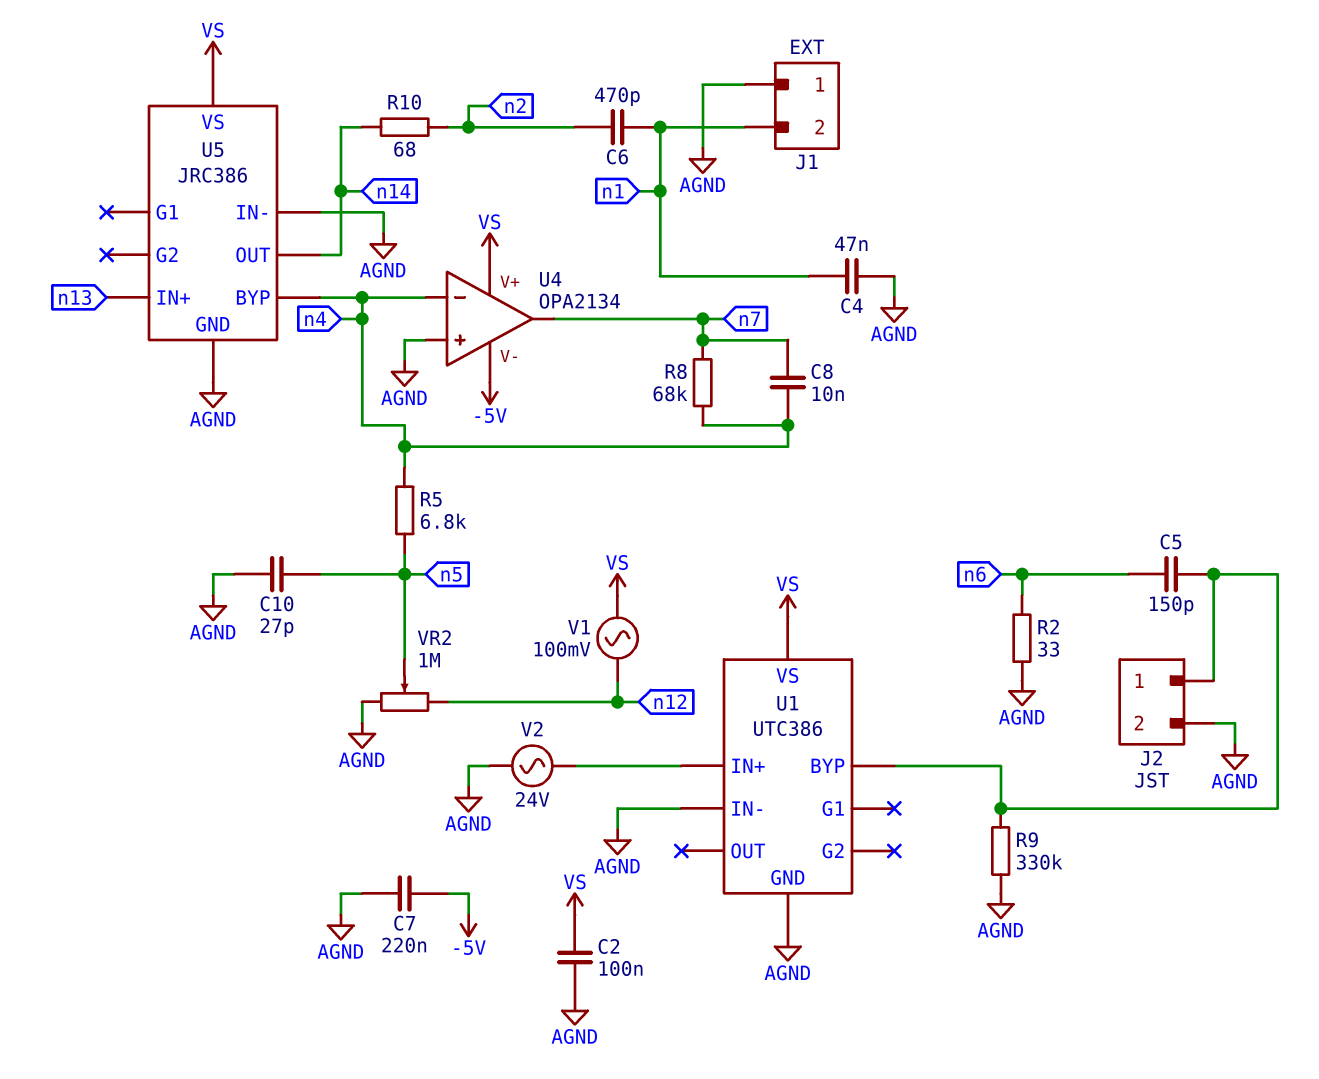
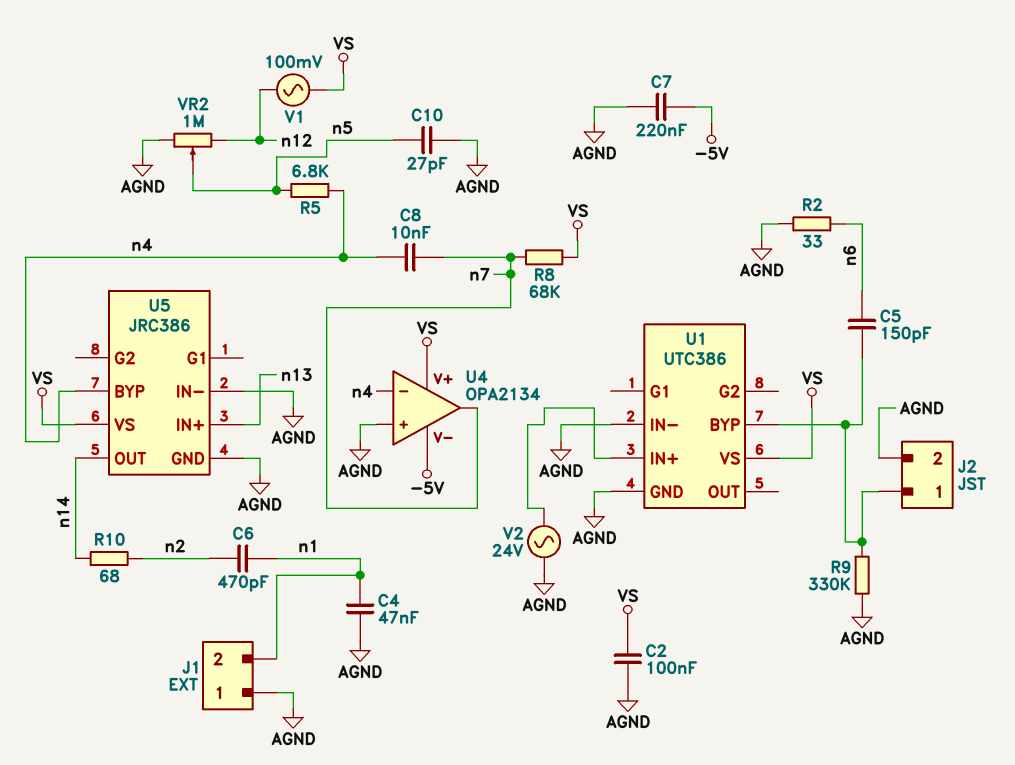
R8: 68k (n4, n7) -> 68k (VS, n7)

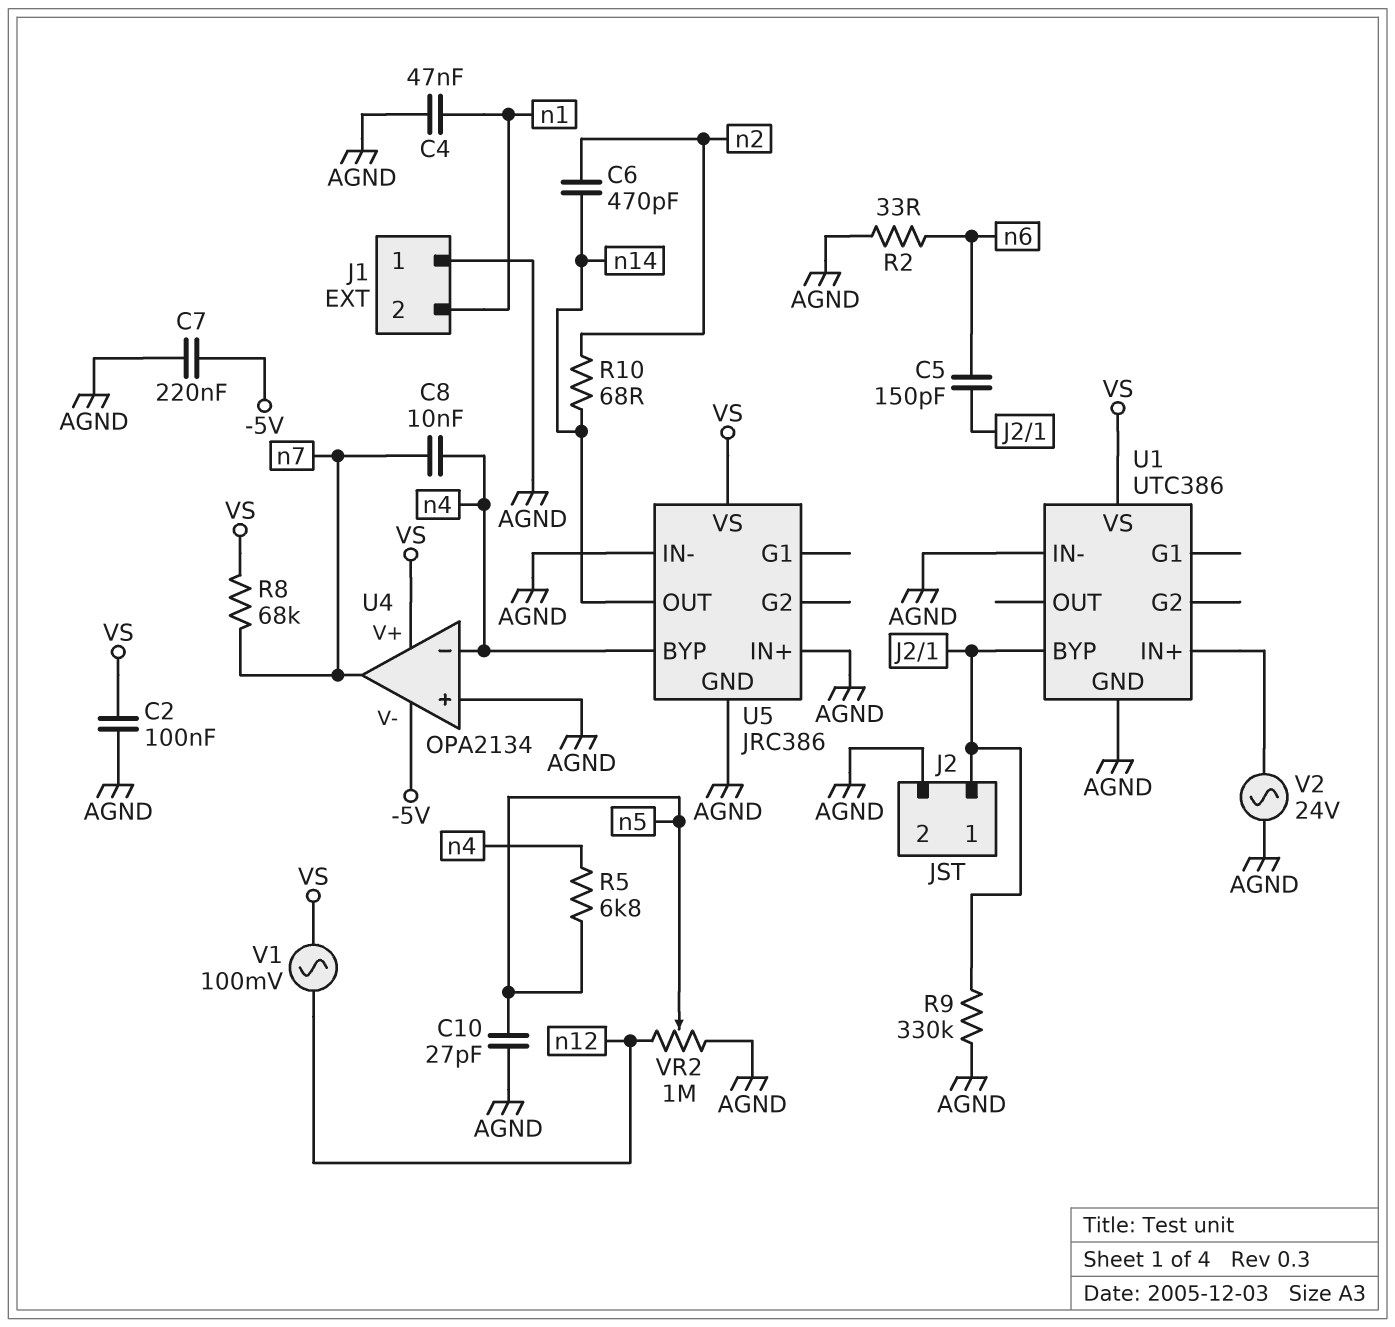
C6: 470pF (n1, n2) -> 470pF (n2, n14)
U5 pin IN+: n13 -> AGND

